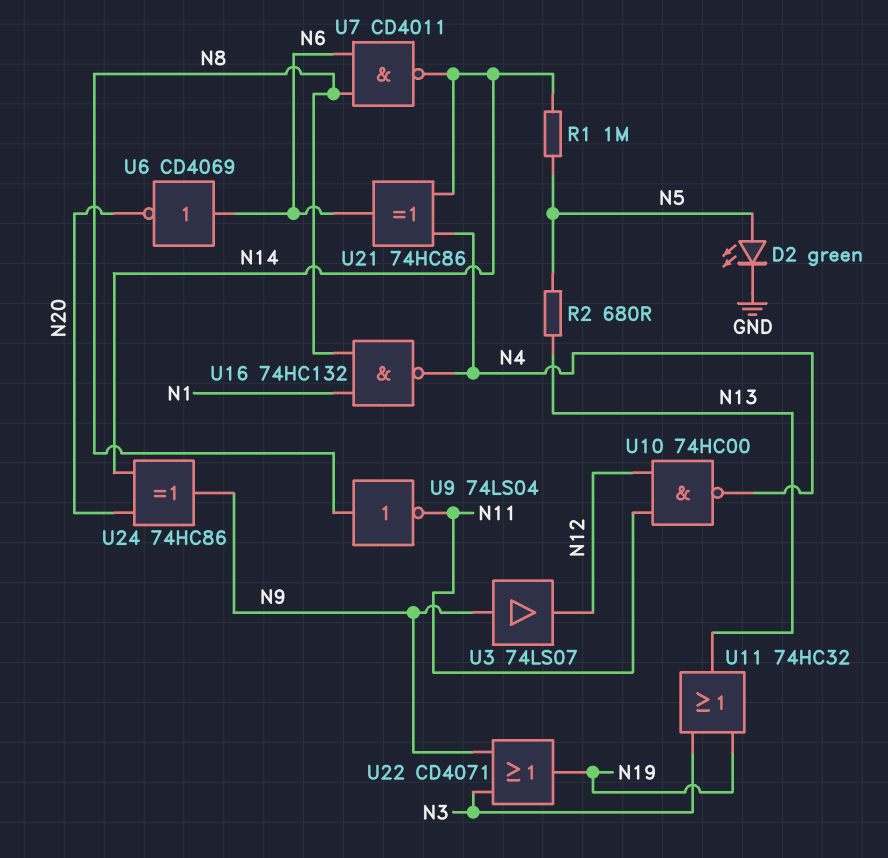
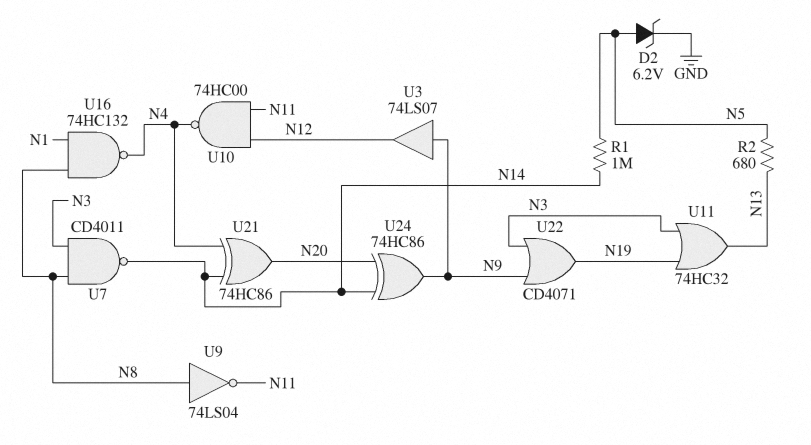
D2: LED green (A N5, K GND) -> zener 6.2V (A N5, K GND)
U6: NOT CD4069 (in N6, out N20) -> none
U7: NAND CD4011 (in N6, in N8, out N14) -> NAND CD4011 (in N3, in N8, out N14)
U21: XOR 74HC86 (in N4, in N14, out N6) -> XOR 74HC86 (in N4, in N14, out N20)

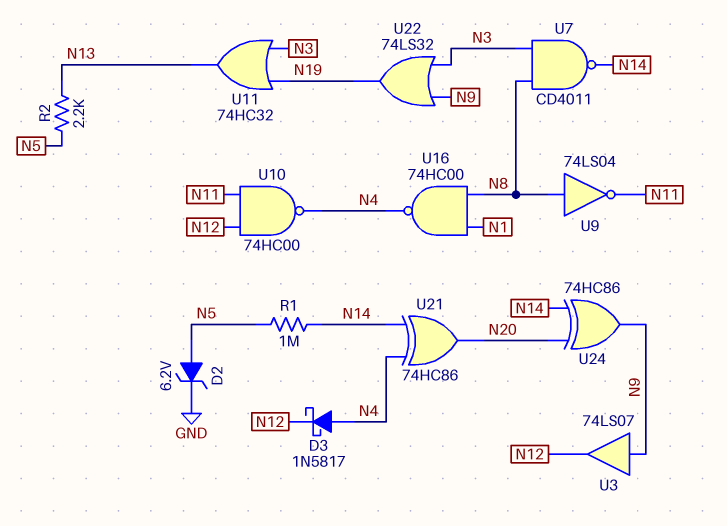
D3: none -> schottky 1N5817 (A N4, K N12)
R2: 680 (N5, N13) -> 2.2k (N5, N13)
U16: NAND 74HC132 (in N1, in N8, out N4) -> NAND 74HC00 (in N1, in N8, out N4)
U22: OR CD4071 (in N3, in N9, out N19) -> OR 74LS32 (in N3, in N9, out N19)

